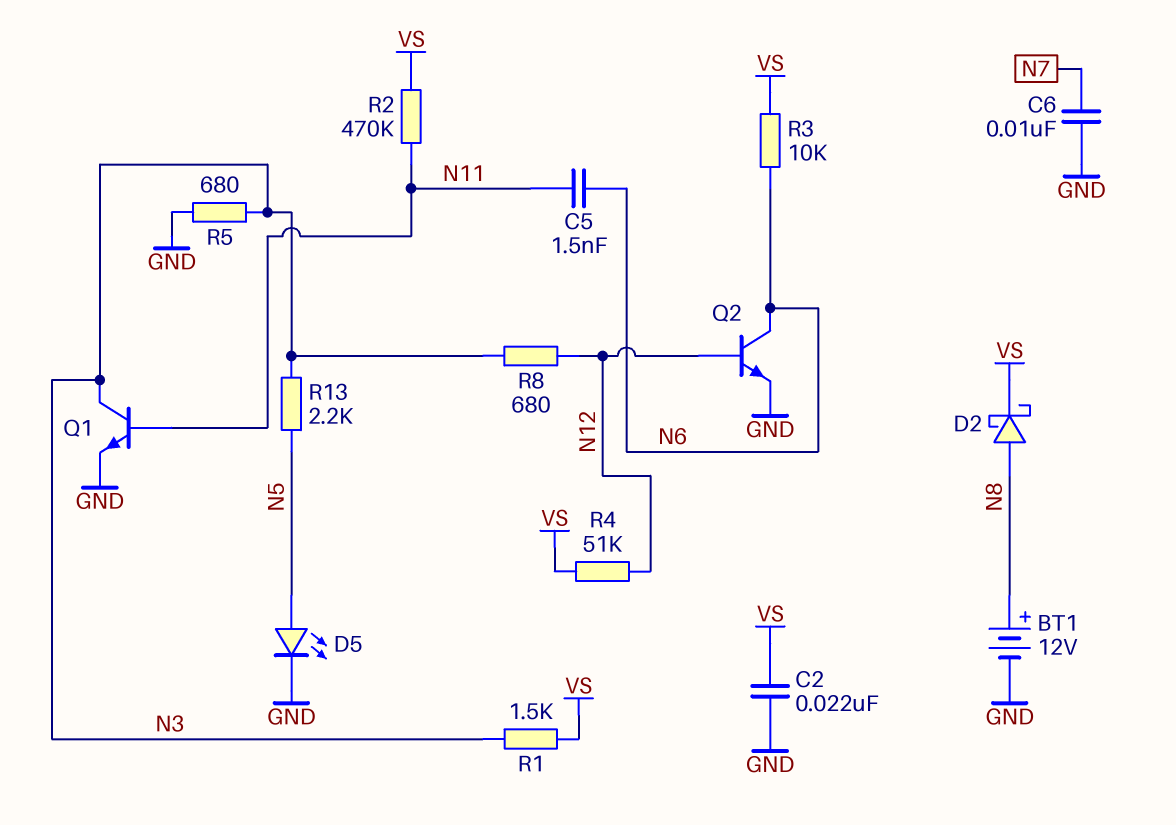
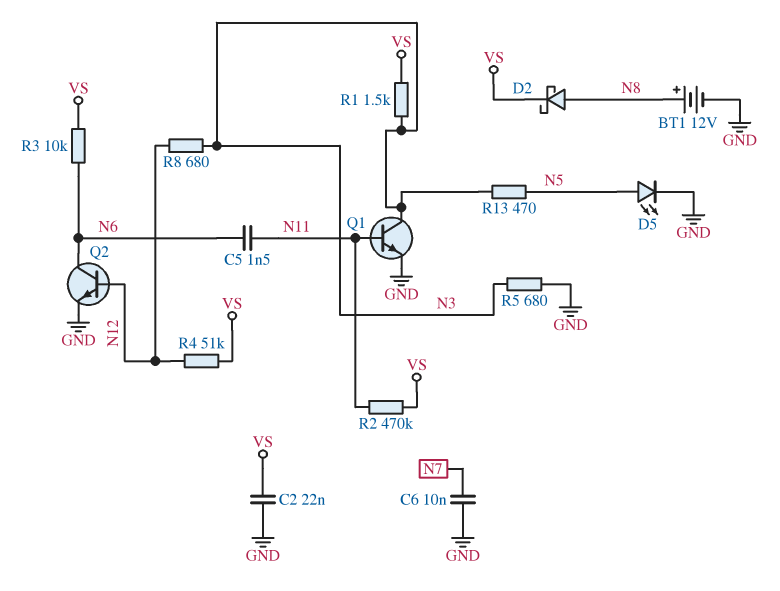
R13: 2.2k (N3, N5) -> 470 (N3, N5)

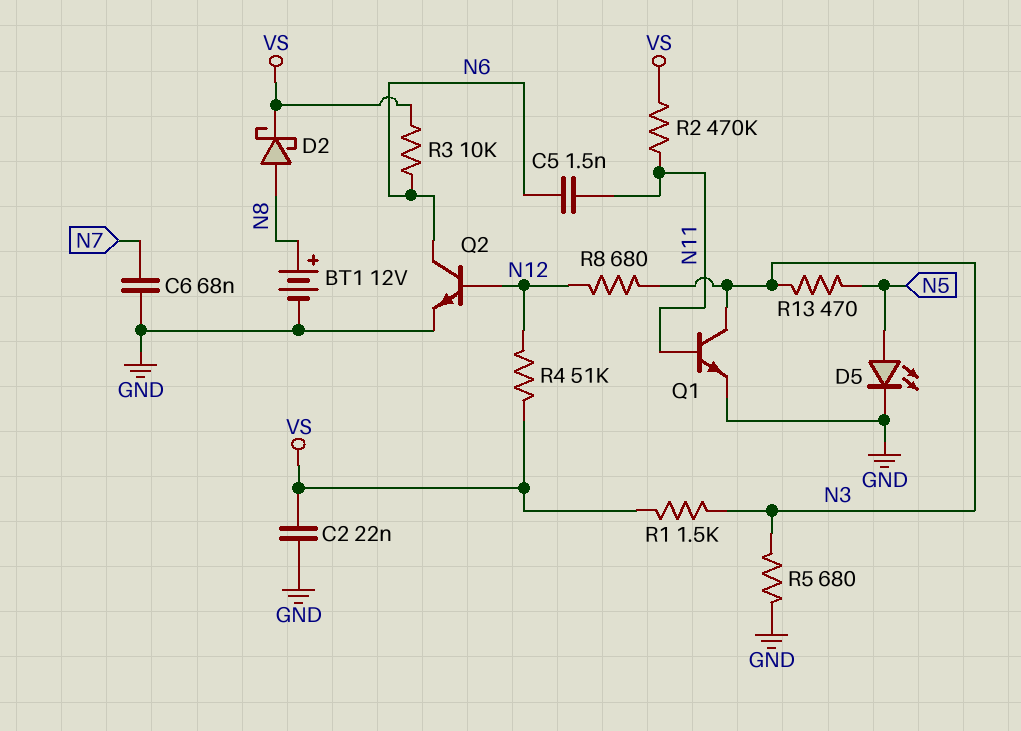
C6: 10nF (GND, N7) -> 68nF (GND, N7)

